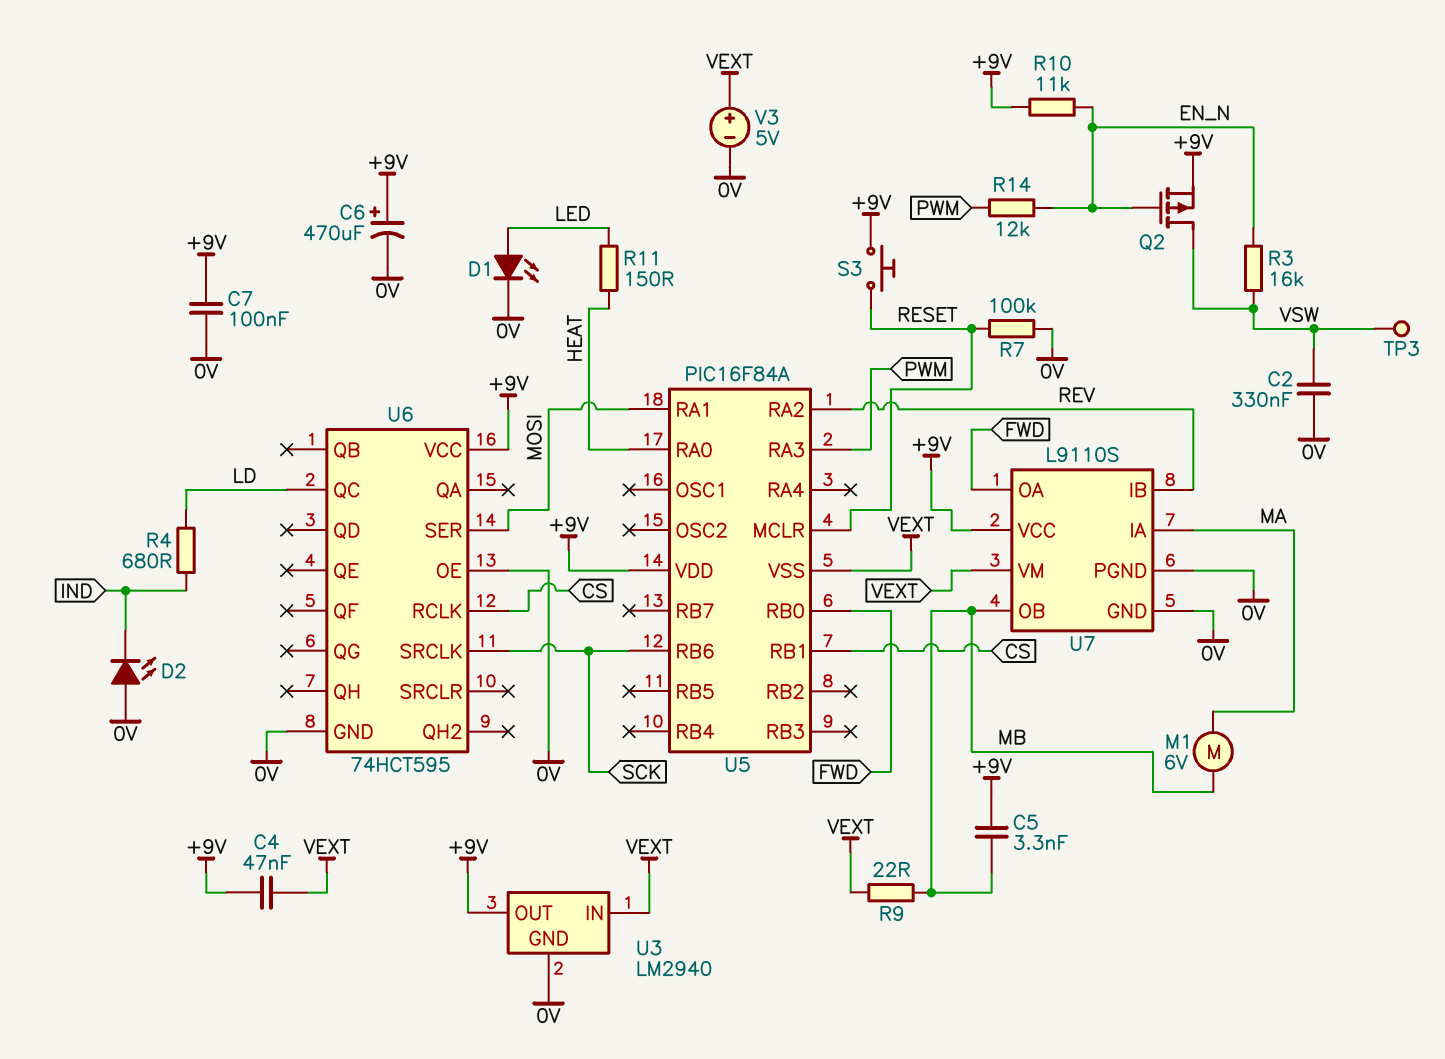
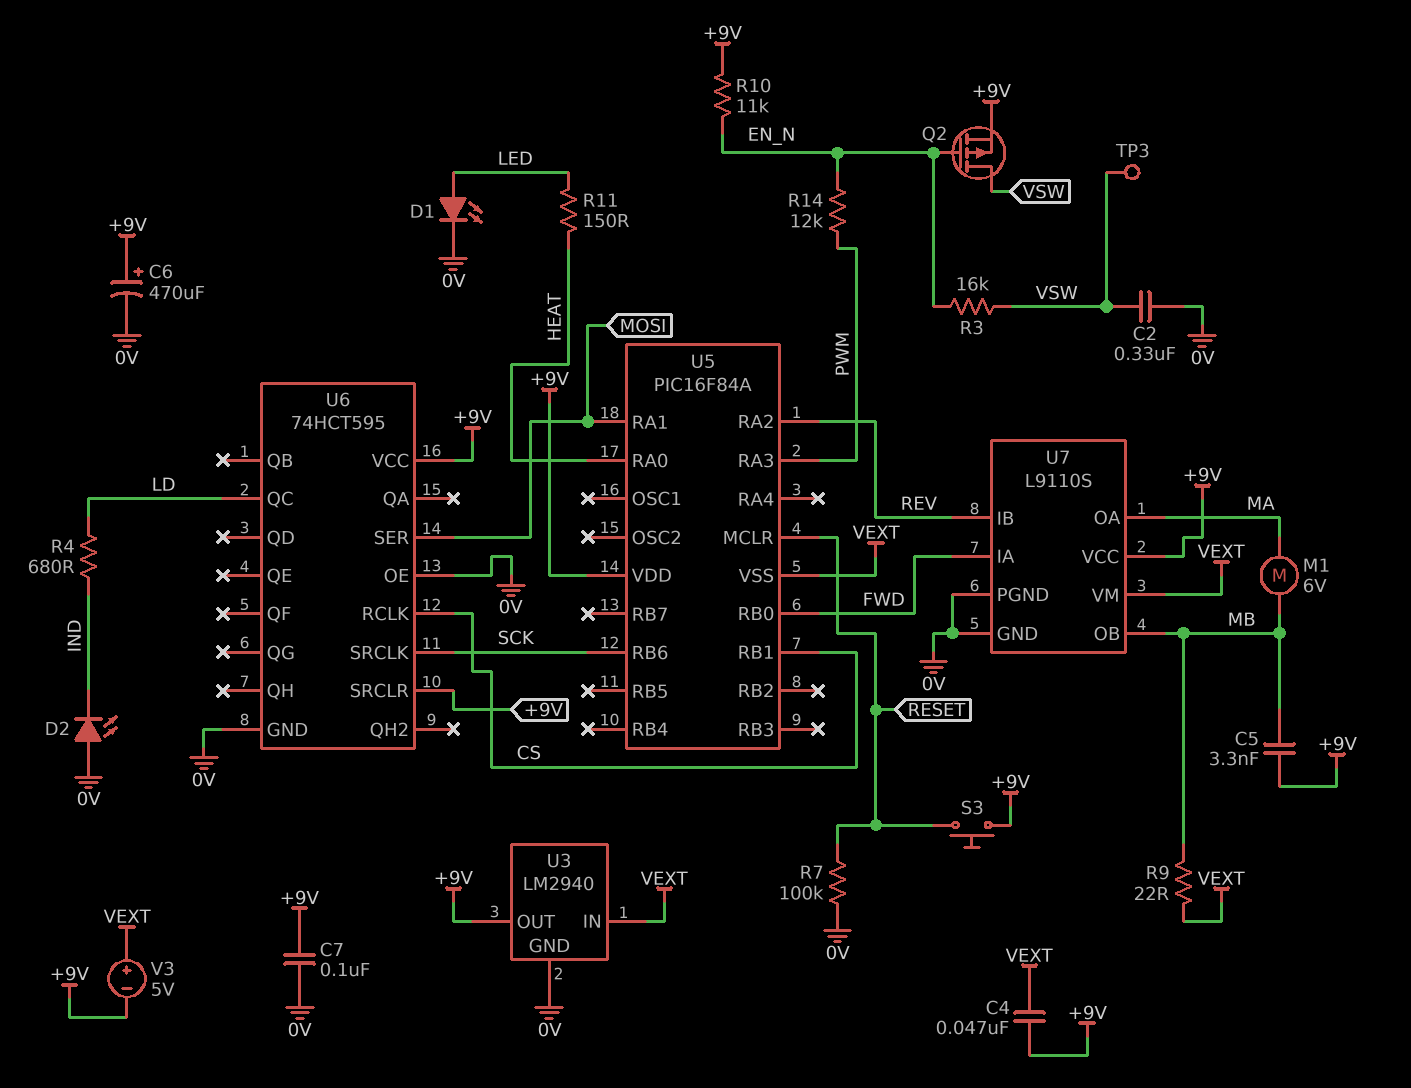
U6 pin SRCLR: none -> +9V
U7 pin IA: MA -> FWD
U7 pin OA: FWD -> MA
V3: 5V (plus VEXT, minus 0V) -> 5V (plus VEXT, minus +9V)

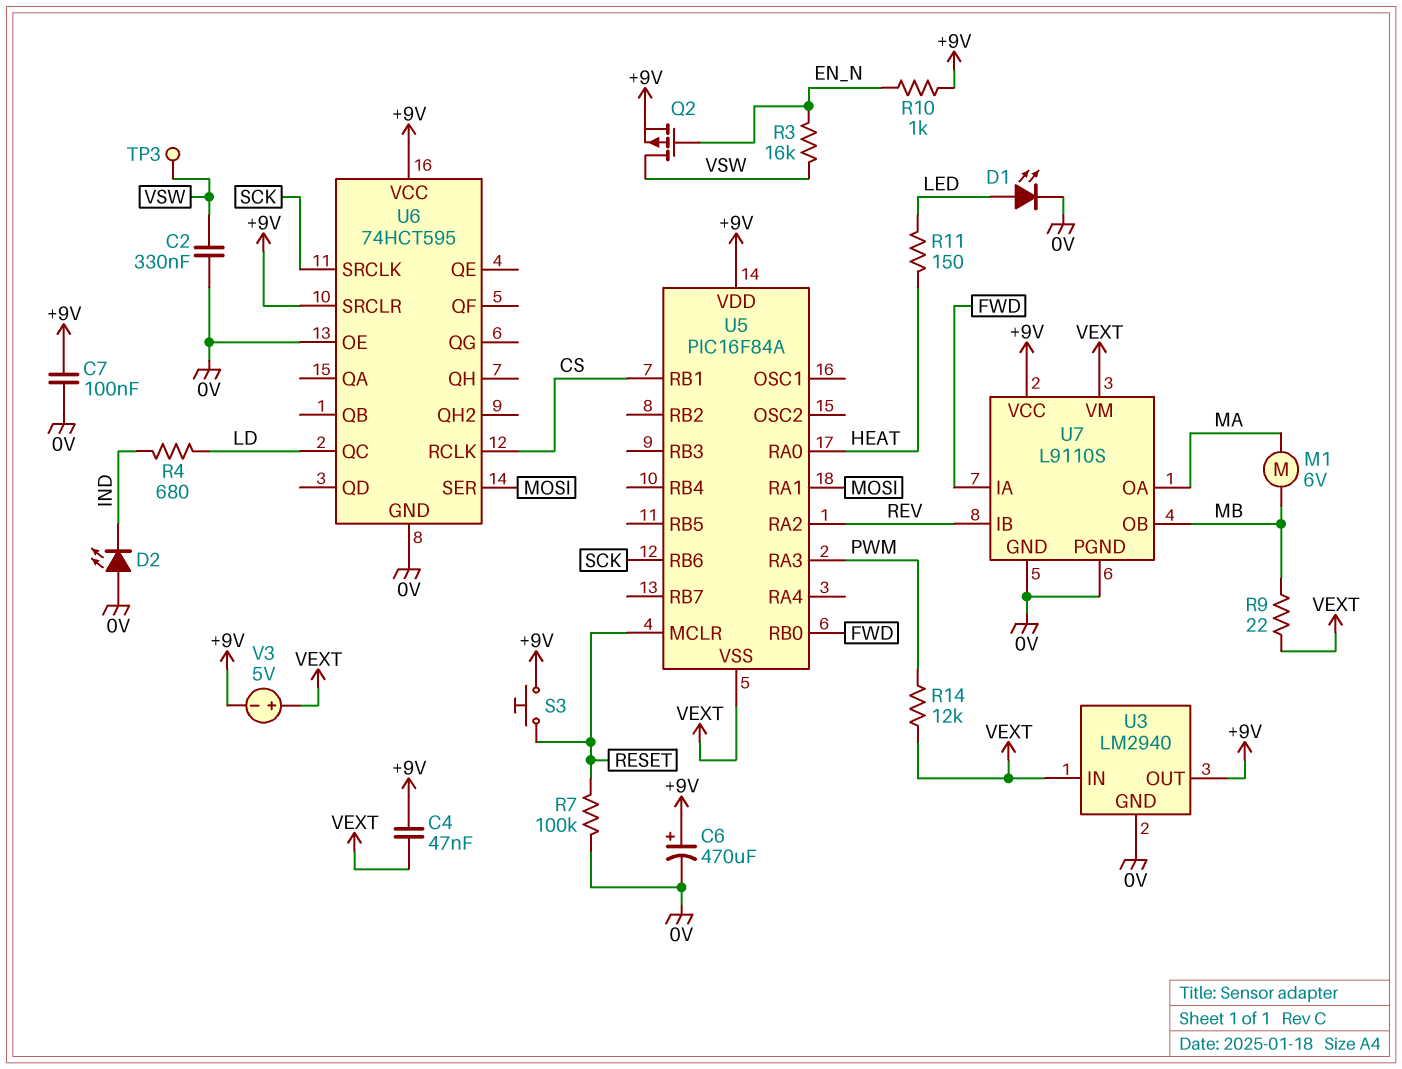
C5: 3.3nF (+9V, MB) -> none
R10: 11k (+9V, EN_N) -> 1k (+9V, EN_N)
R14: 12k (EN_N, PWM) -> 12k (PWM, VEXT)

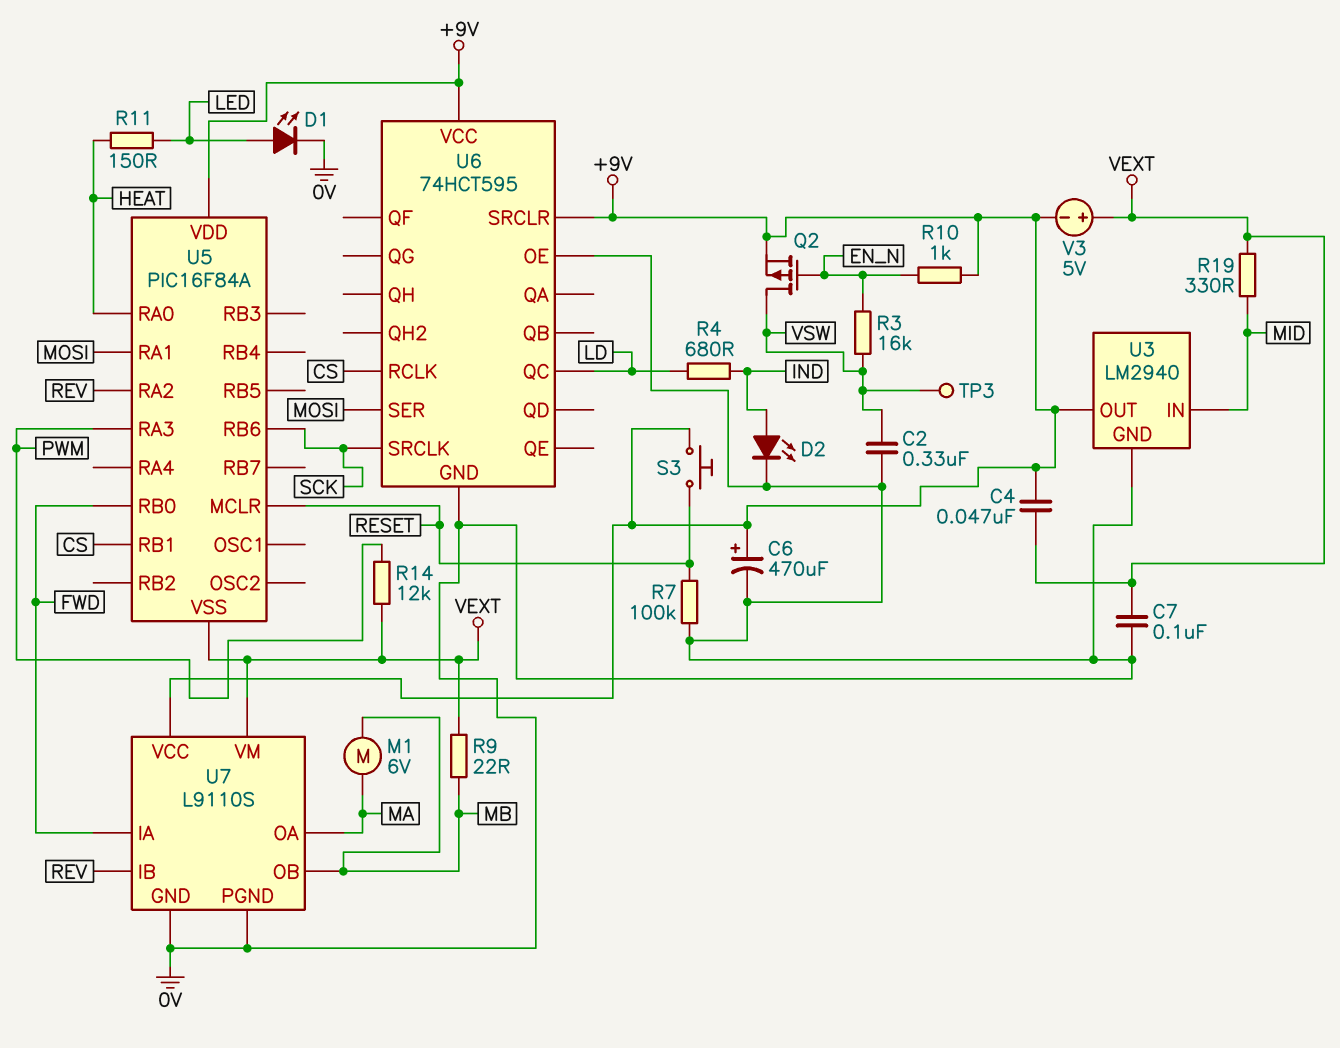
C7: 100nF (+9V, 0V) -> 100nF (0V, VEXT)
D2: LED (A 0V, K IND) -> LED (A IND, K 0V)
R19: none -> 330 (MID, VEXT)
U3 pin IN: VEXT -> MID

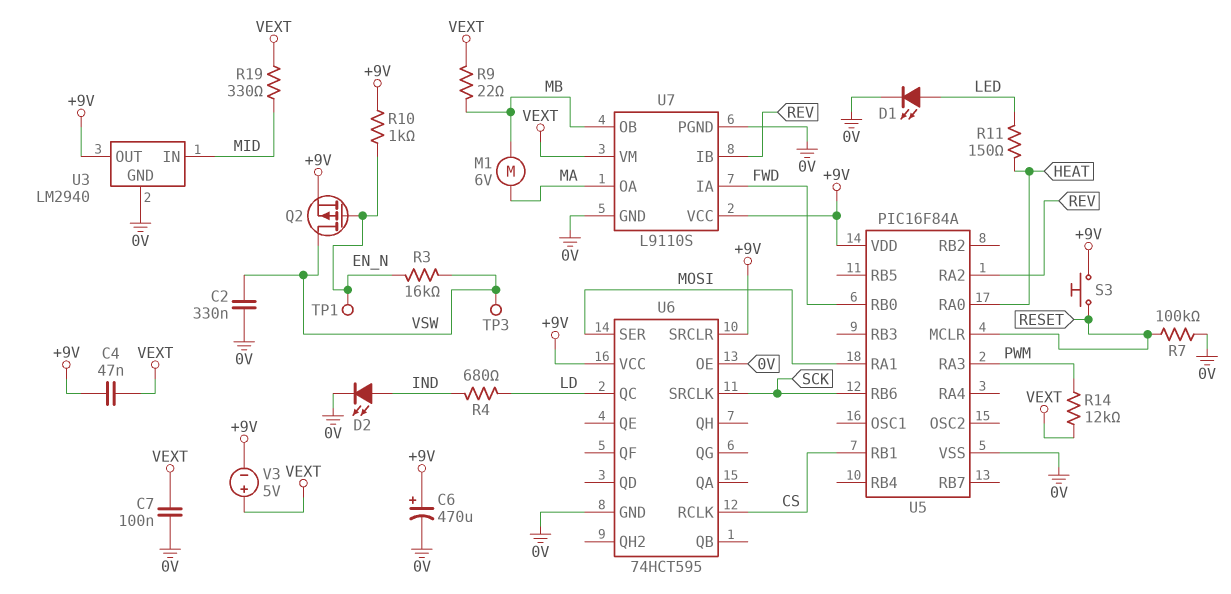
TP1: none -> test point (EN_N)
U5 pin VSS: VEXT -> 0V

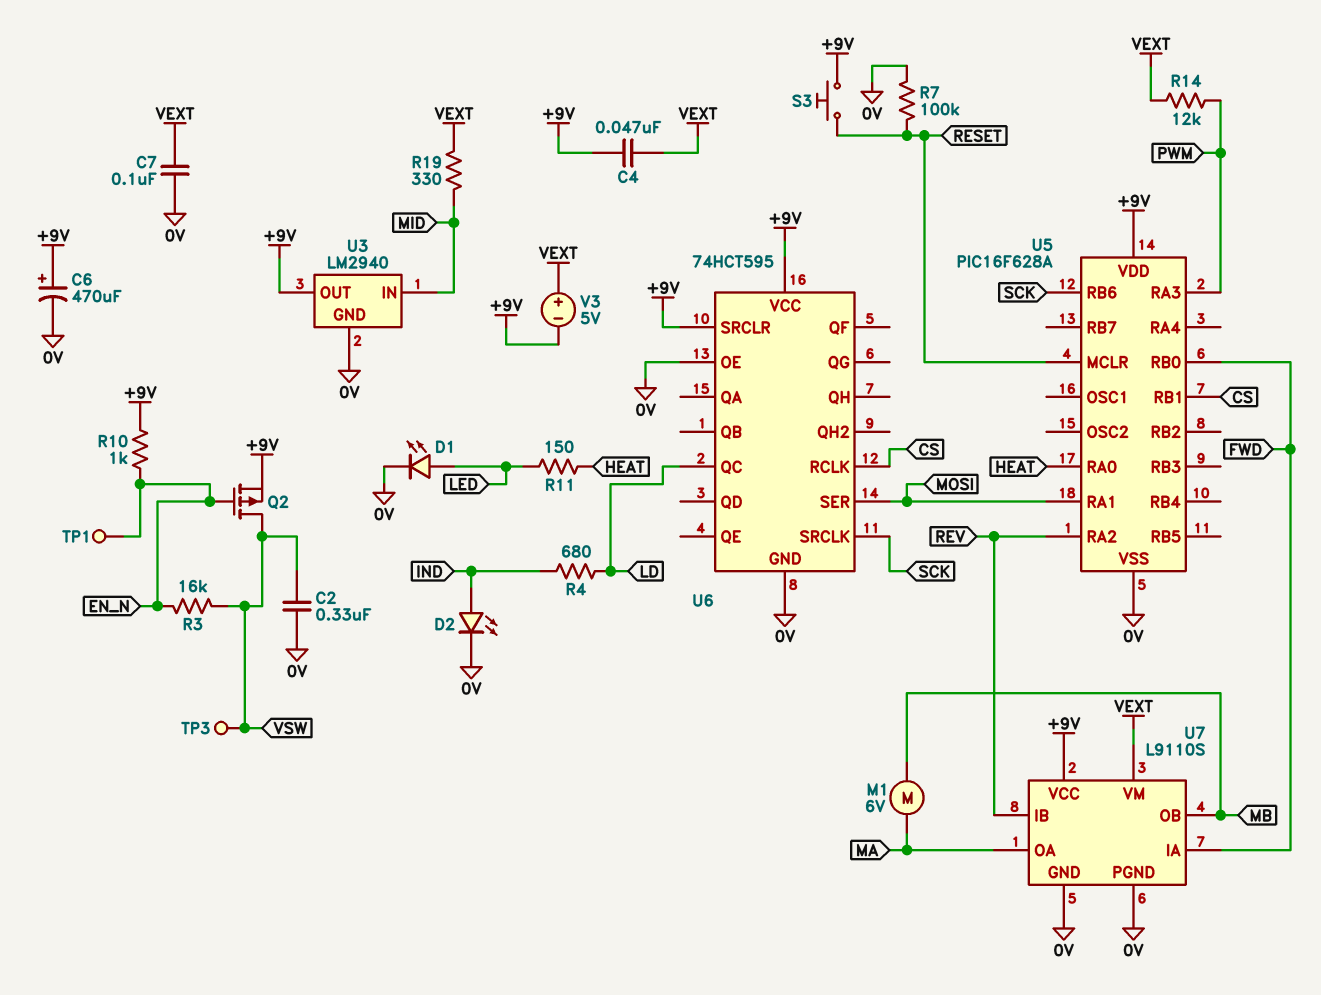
R9: 22 (MB, VEXT) -> none
U5: PIC16F84A -> PIC16F628A

